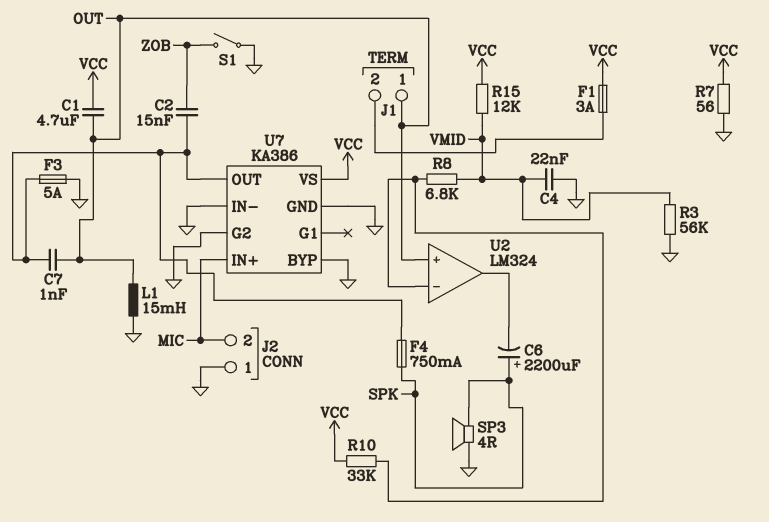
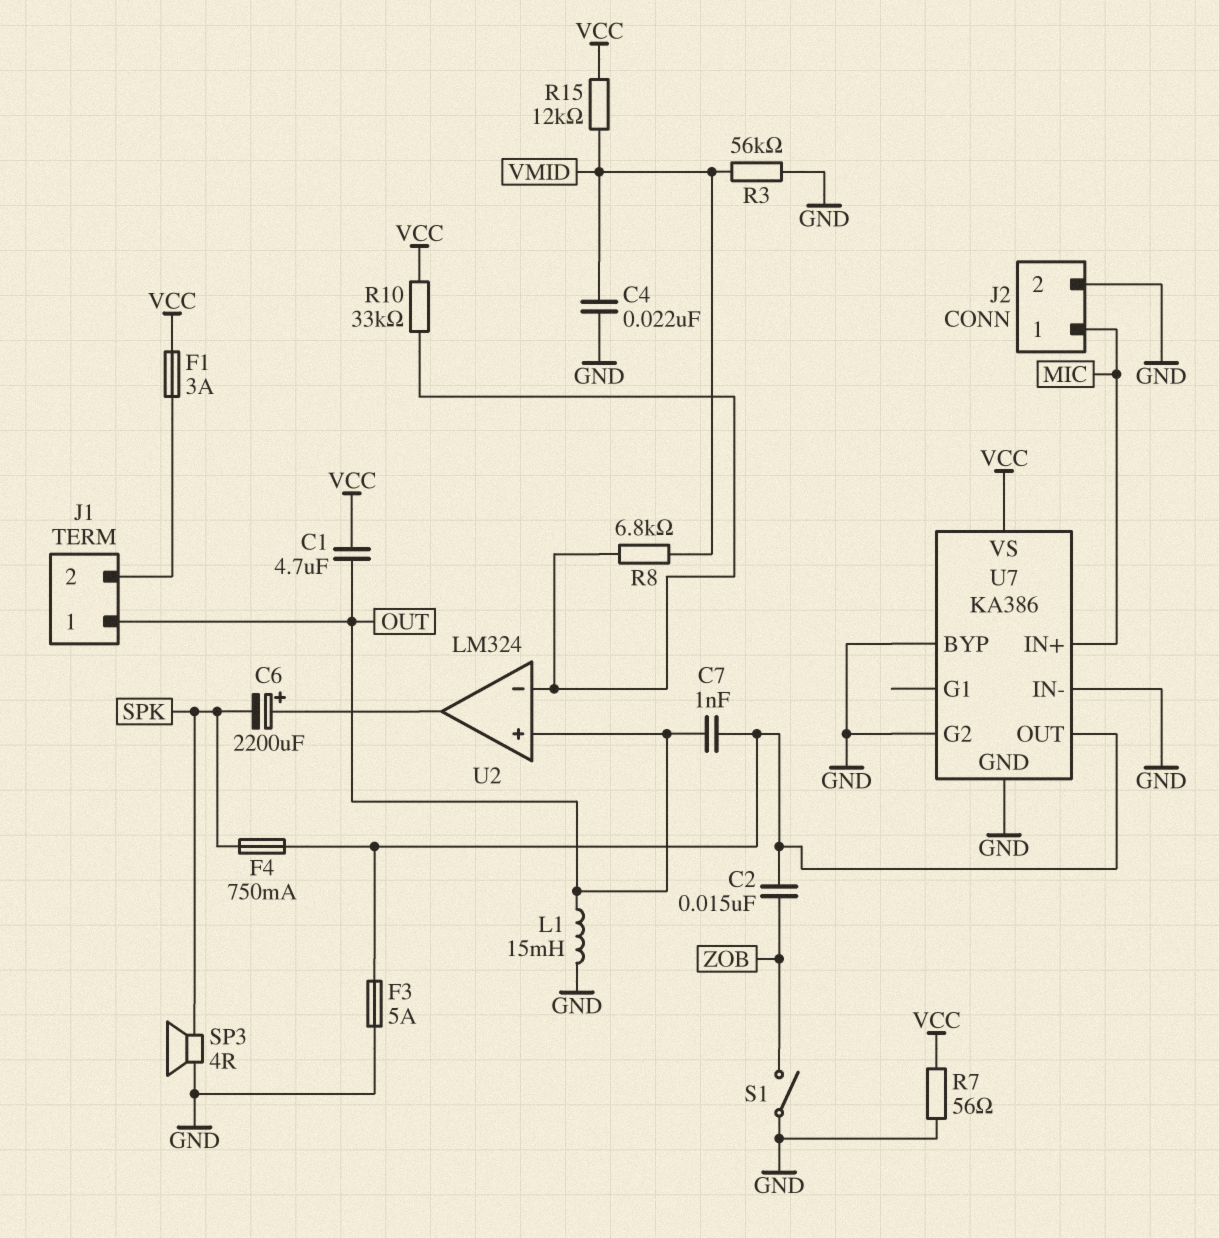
C6: 2200uF (plus SPK, minus U2/out) -> 2200uF (plus U2/out, minus SPK)
J2 pin 1: GND -> MIC
J2 pin 2: MIC -> GND

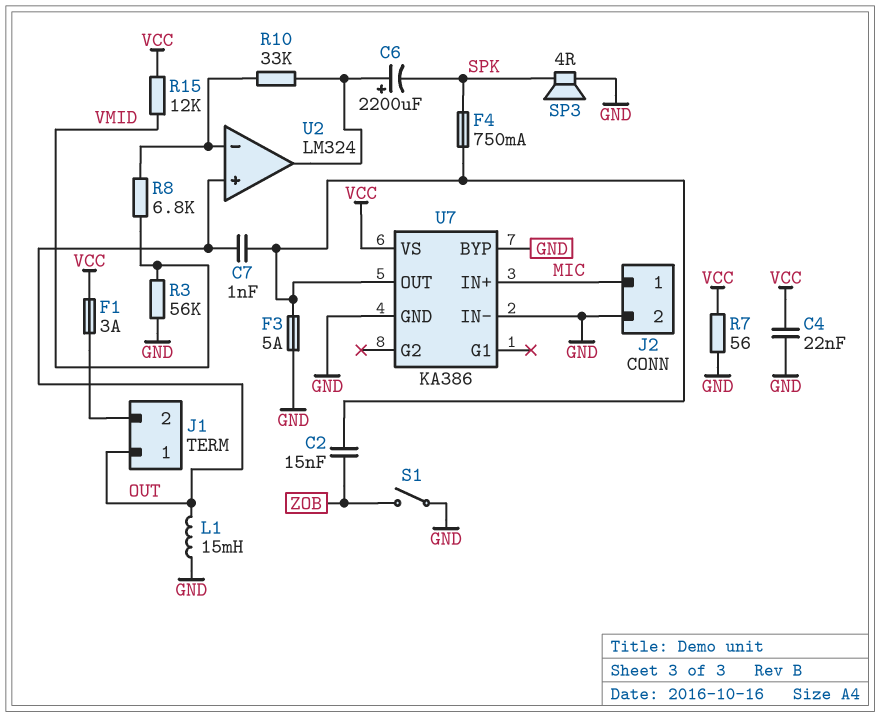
C1: 4.7uF (OUT, VCC) -> none
C4: 22nF (GND, VMID) -> 22nF (GND, VCC)
R10: 33k (U2/in-, VCC) -> 33k (U2/in-, U2/out)
U7 pin G2: GND -> none

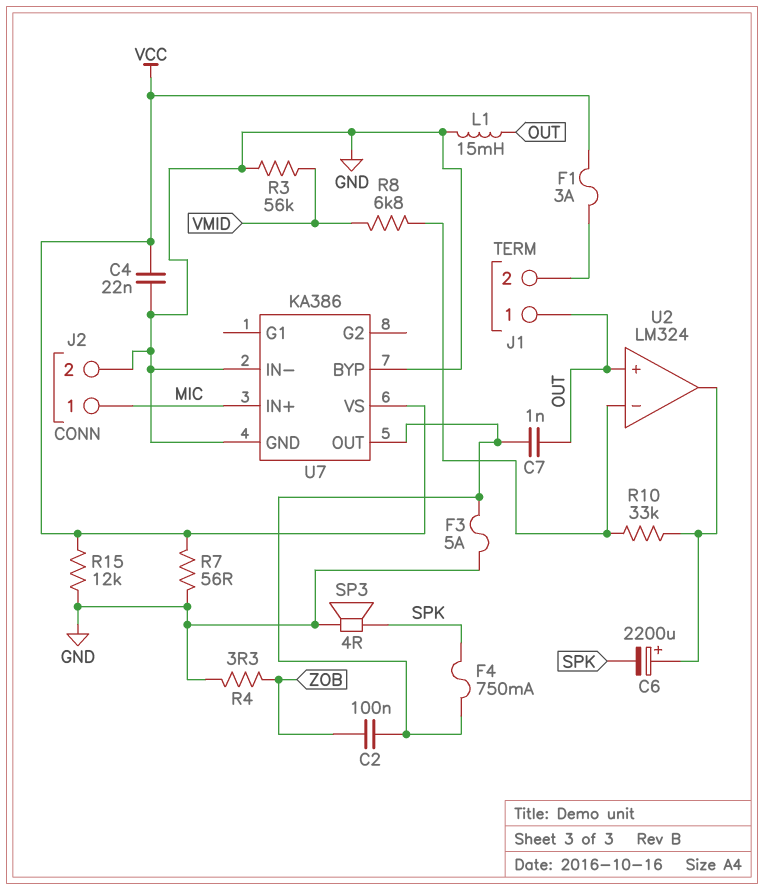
C2: 15nF (U7/OUT, ZOB) -> 100nF (U7/OUT, ZOB)
R4: none -> 3.3 (GND, ZOB)
R15: 12k (VCC, VMID) -> 12k (GND, VCC)
S1: switch (GND, ZOB) -> none

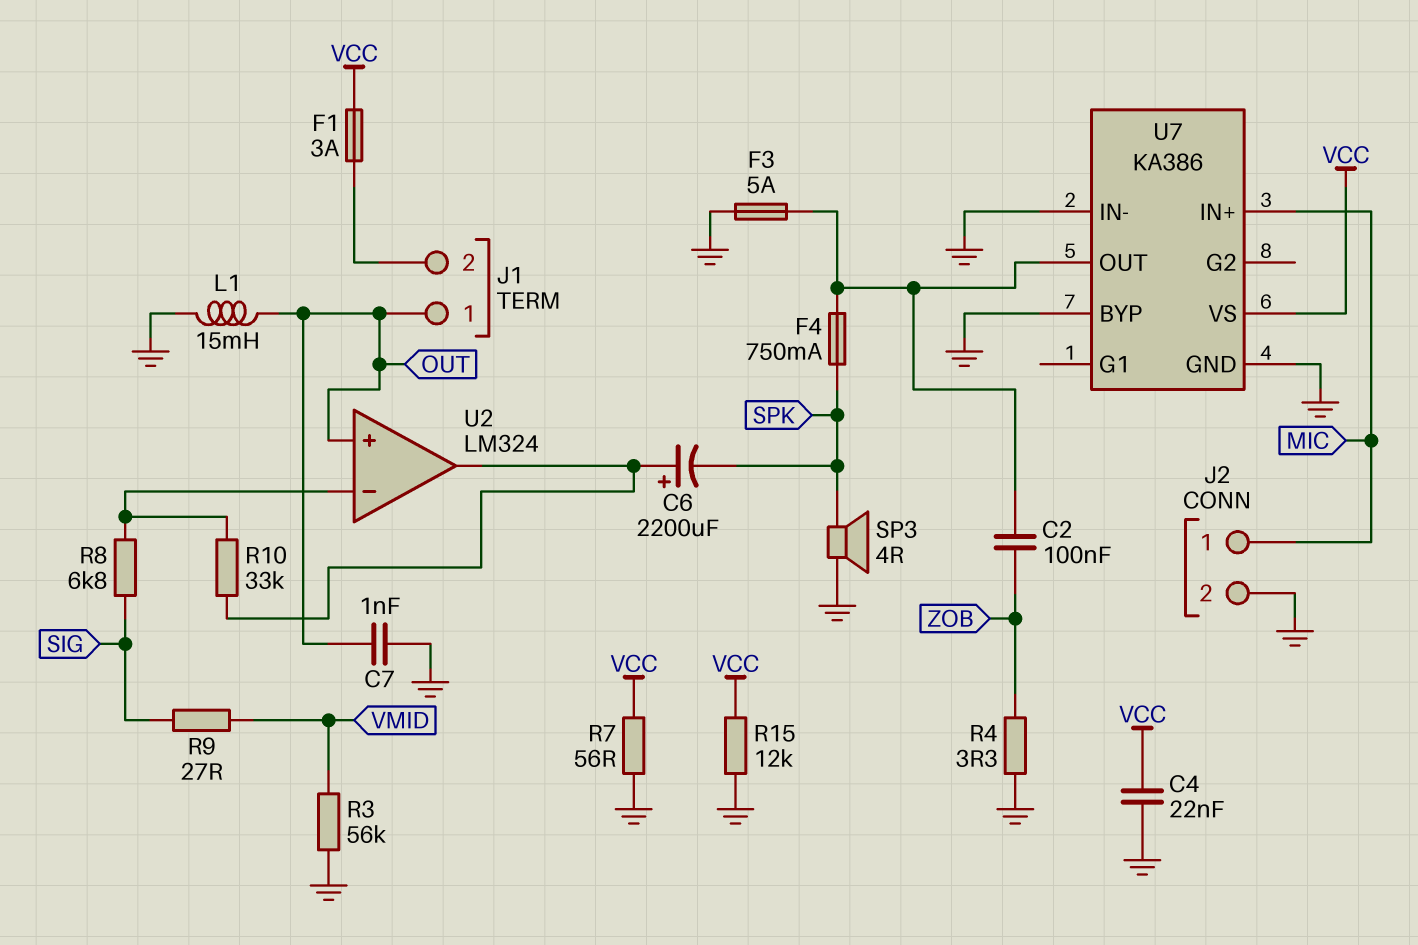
C7: 1nF (OUT, U7/OUT) -> 1nF (GND, OUT)
R8: 6.8k (U2/in-, VMID) -> 6.8k (SIG, U2/in-)
R9: none -> 27 (SIG, VMID)

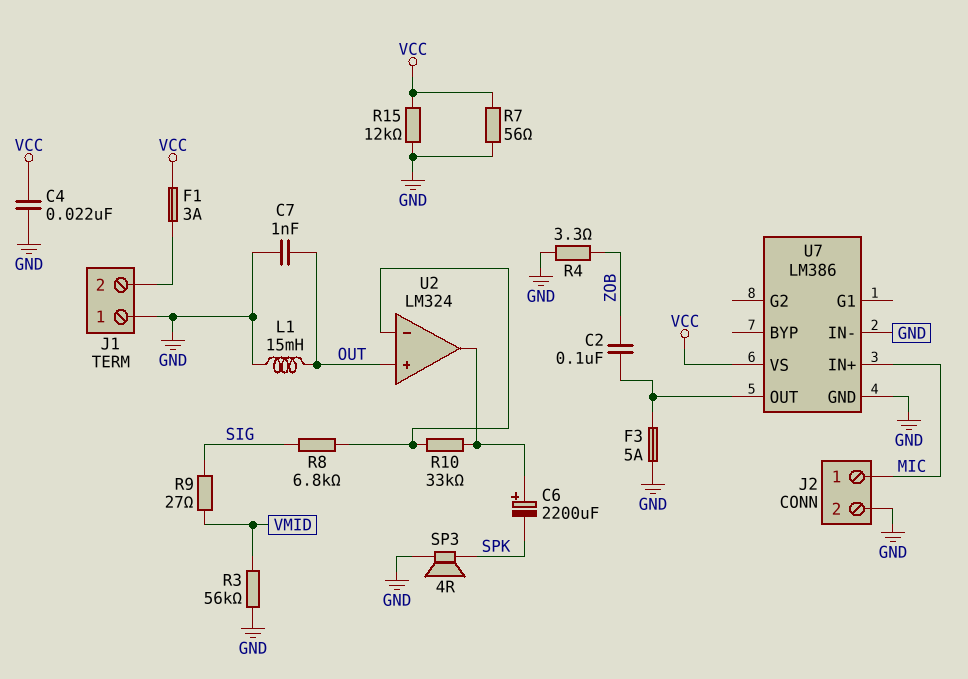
F4: 750mA (SPK, U7/OUT) -> none
J1 pin 1: OUT -> GND
U7: KA386 -> LM386
U7 pin BYP: GND -> none

